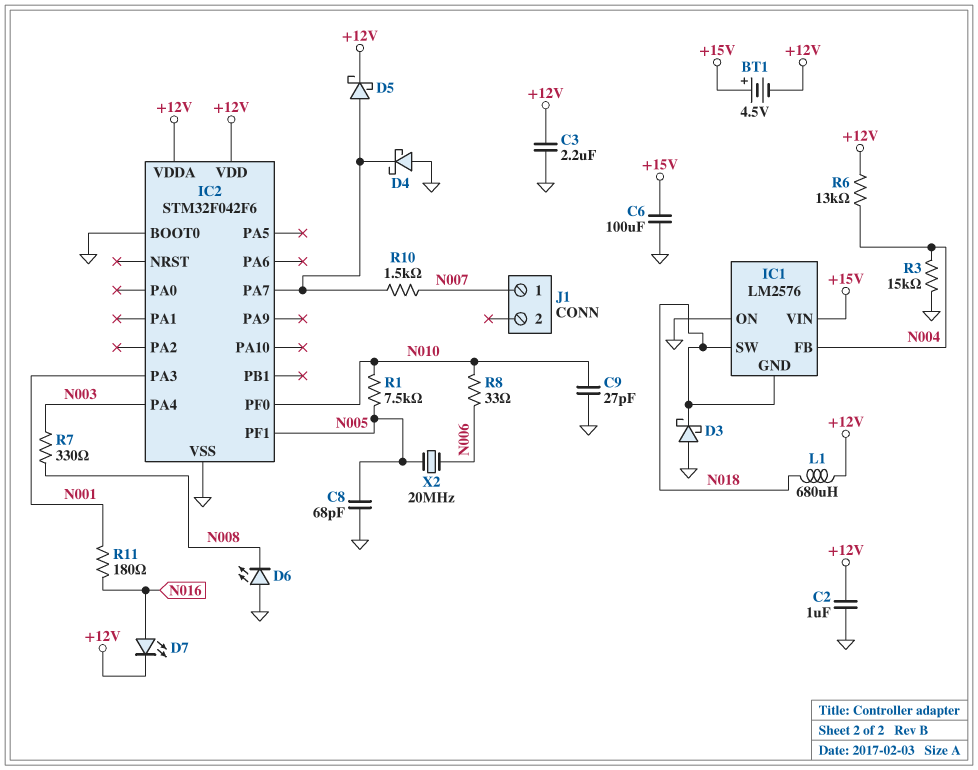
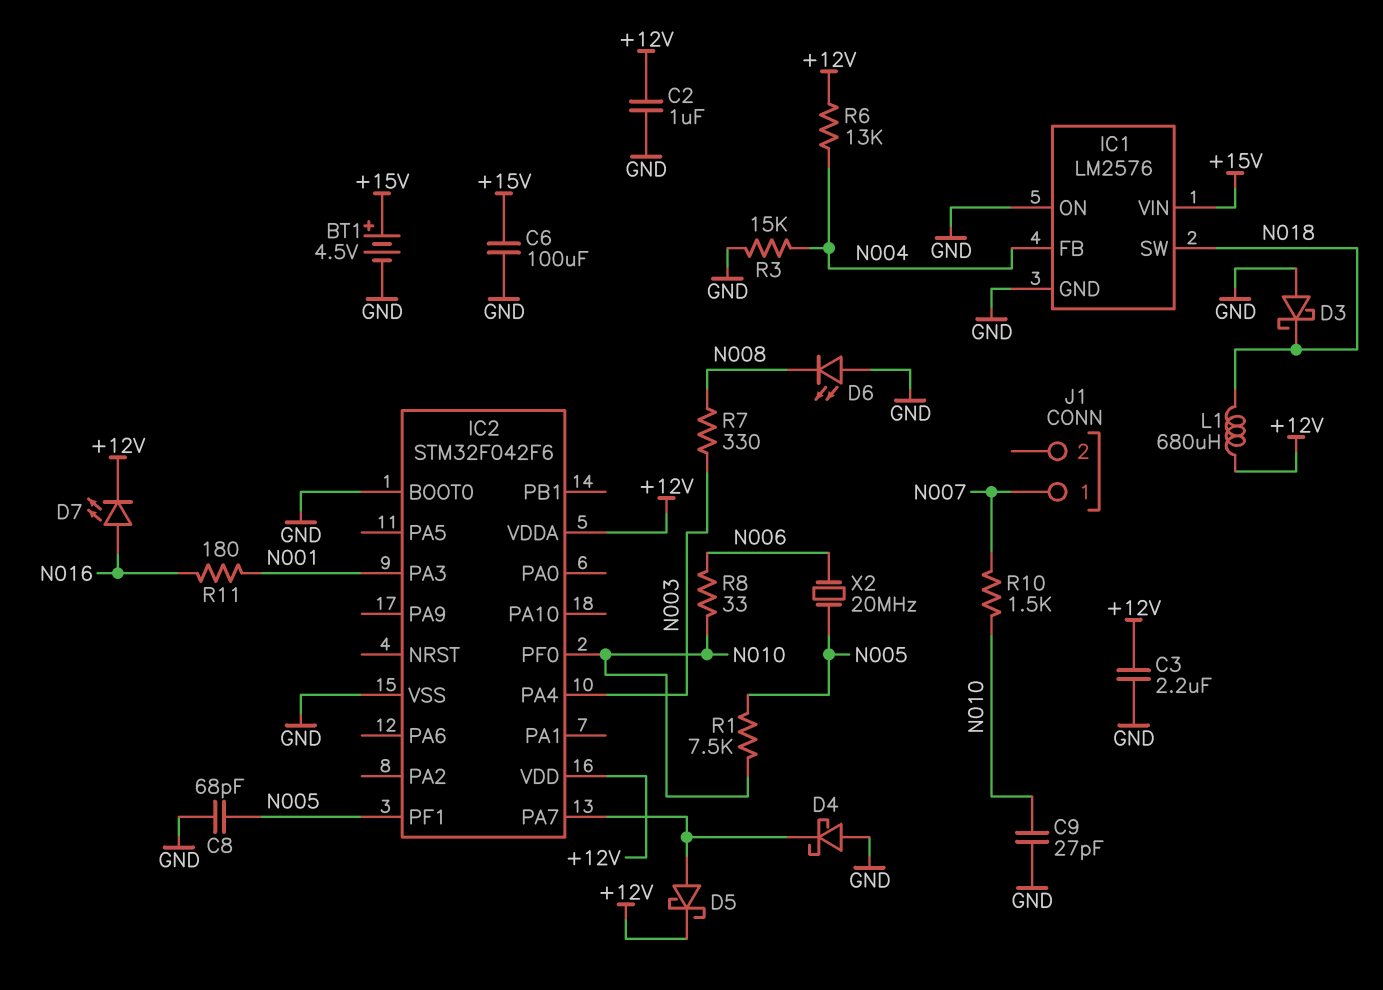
BT1: 4.5V (plus +15V, minus +12V) -> 4.5V (plus +15V, minus GND)
IC1 pin GND: N018 -> GND
R10: 1.5k (IC2/PA7, N007) -> 1.5k (N007, N010)

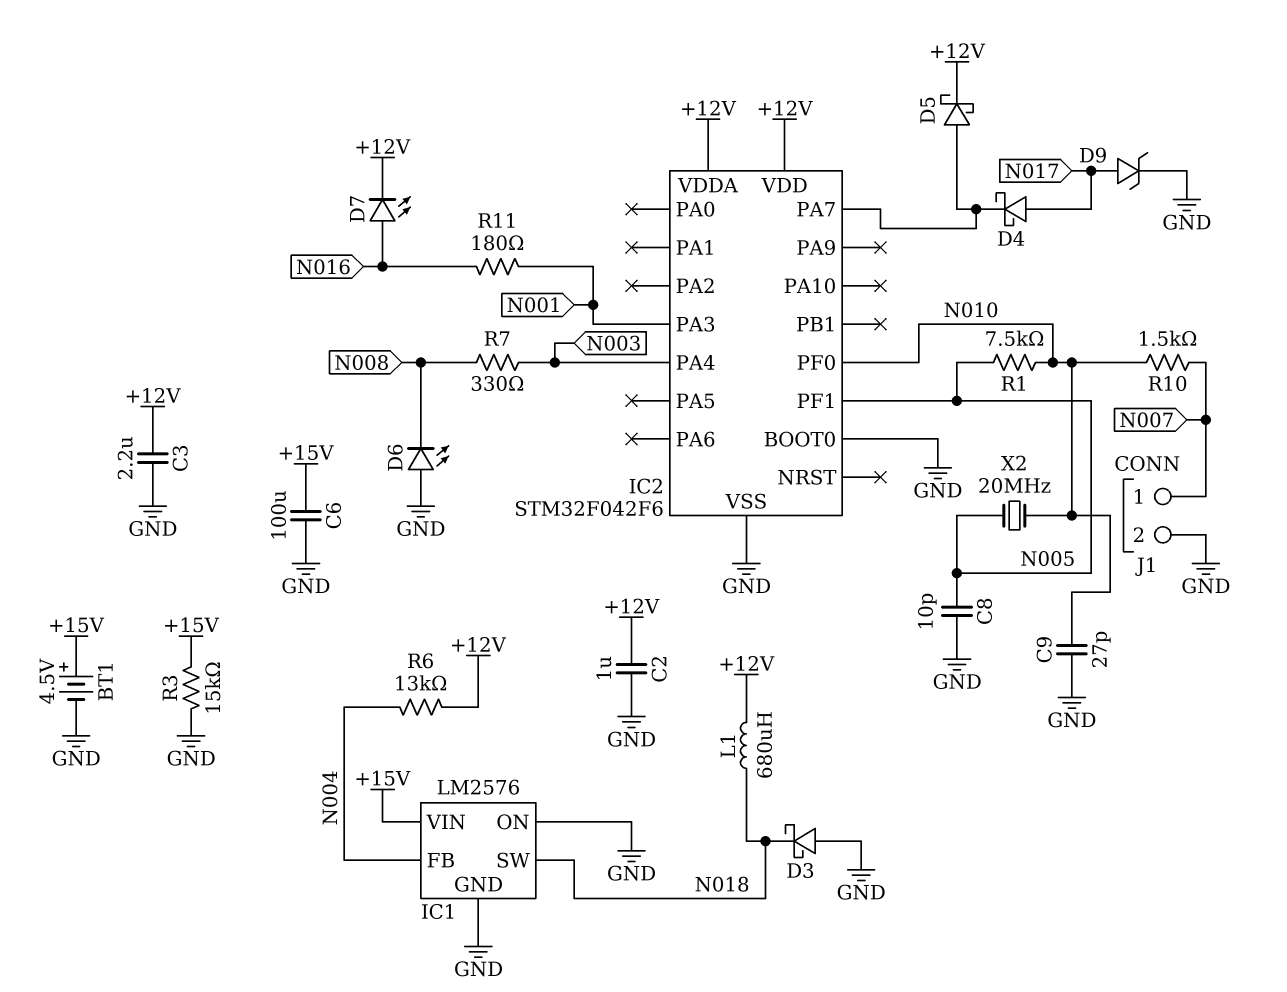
C8: 68pF (GND, N005) -> 10pF (GND, N005)
D4: schottky (A GND, K IC2/PA7) -> schottky (A N017, K IC2/PA7)
D9: none -> zener (A N017, K GND)
J1 pin 2: none -> GND
R3: 15k (GND, N004) -> 15k (+15V, GND)
R8: 33 (N006, N010) -> none
X2: 20MHz (N005, N006) -> 20MHz (N005, N010)

